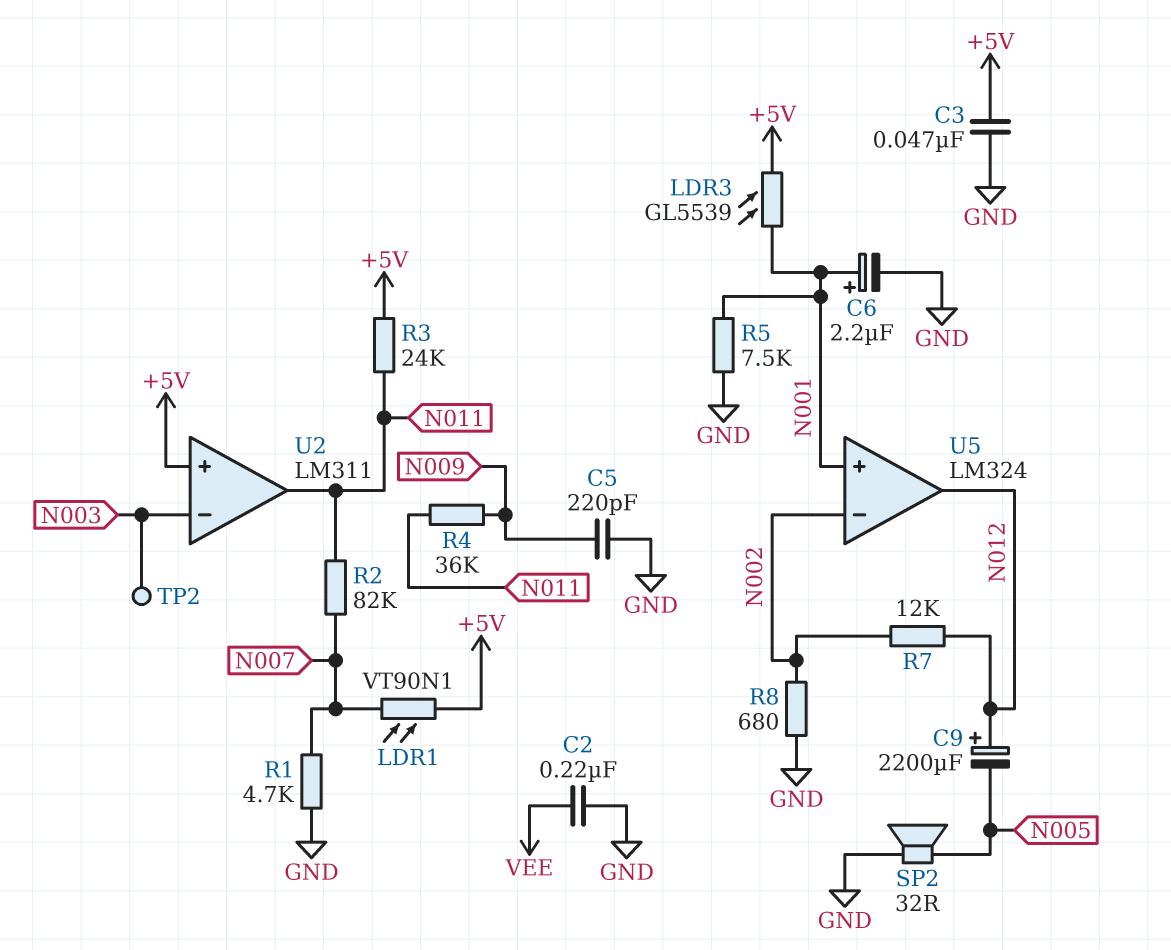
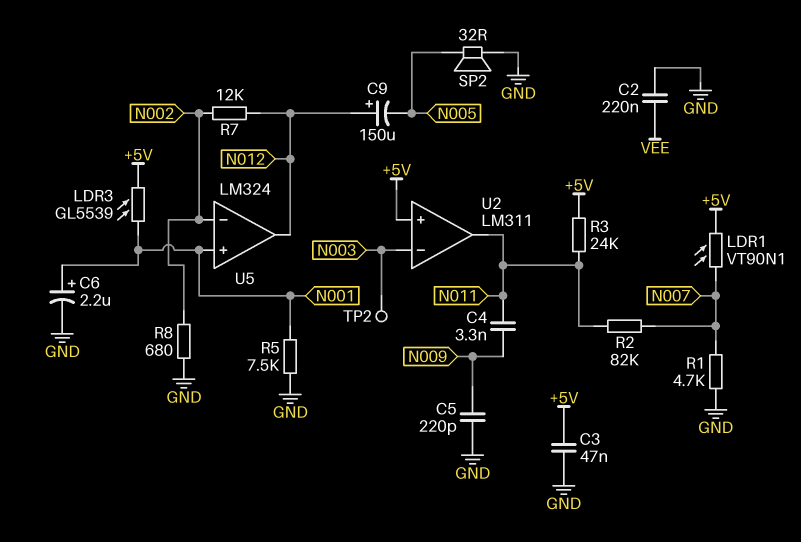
C4: none -> 3.3nF (N009, N011)
C9: 2200uF (plus N012, minus N005) -> 150uF (plus N012, minus N005)
R4: 36k (N009, N011) -> none

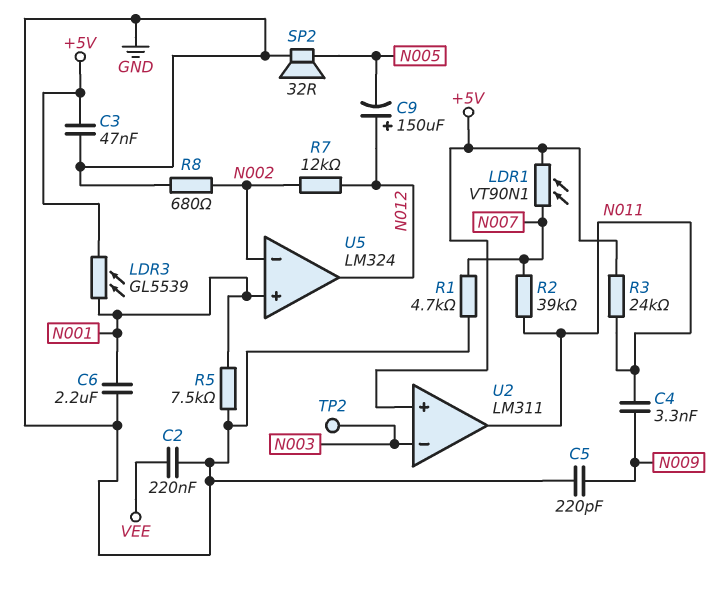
C6: 2.2uF (plus N001, minus GND) -> 2.2uF (GND, N001)
R2: 82k (N007, N011) -> 39k (N007, N011)

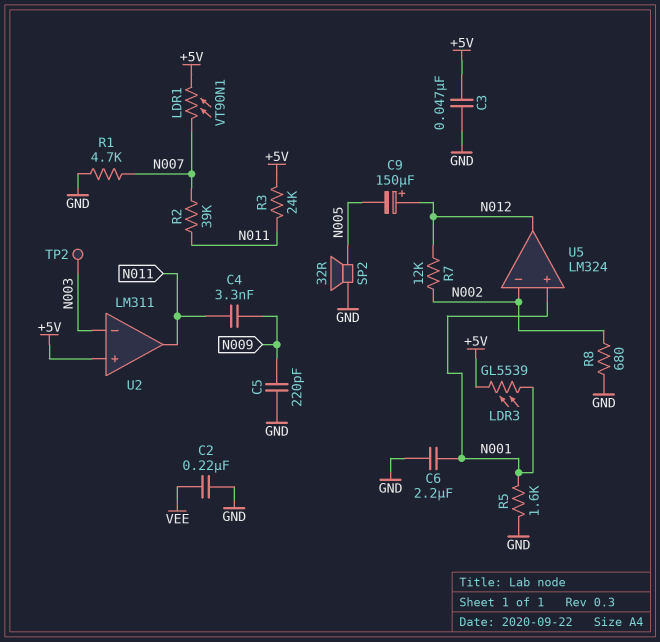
R5: 7.5k (GND, N001) -> 1.6k (GND, N001)

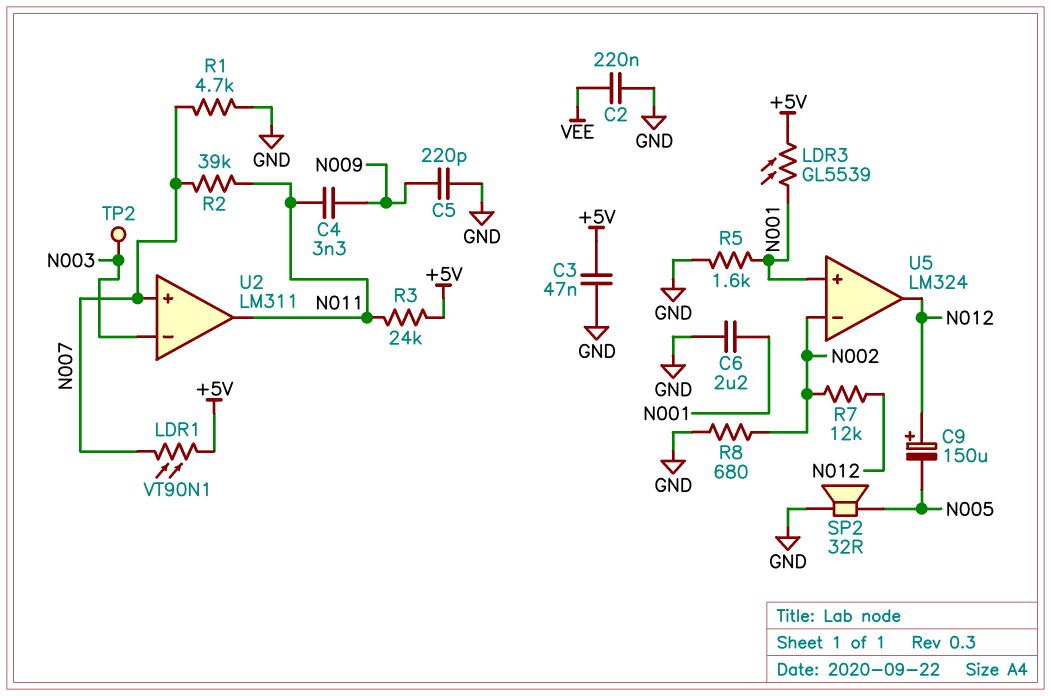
U2 pin in+: +5V -> N007

